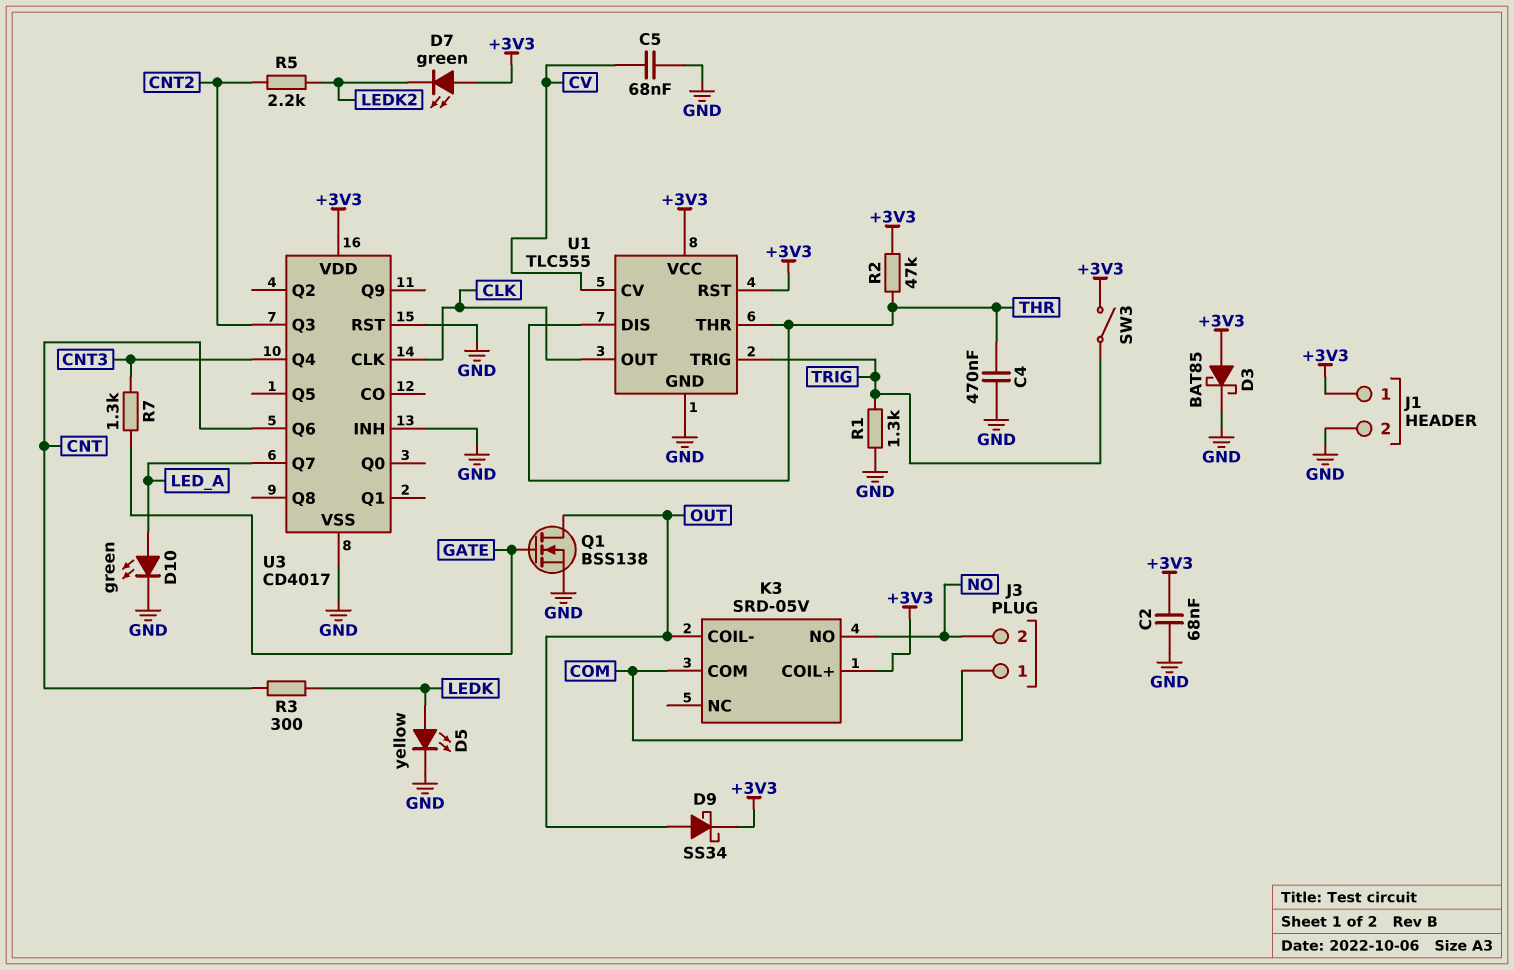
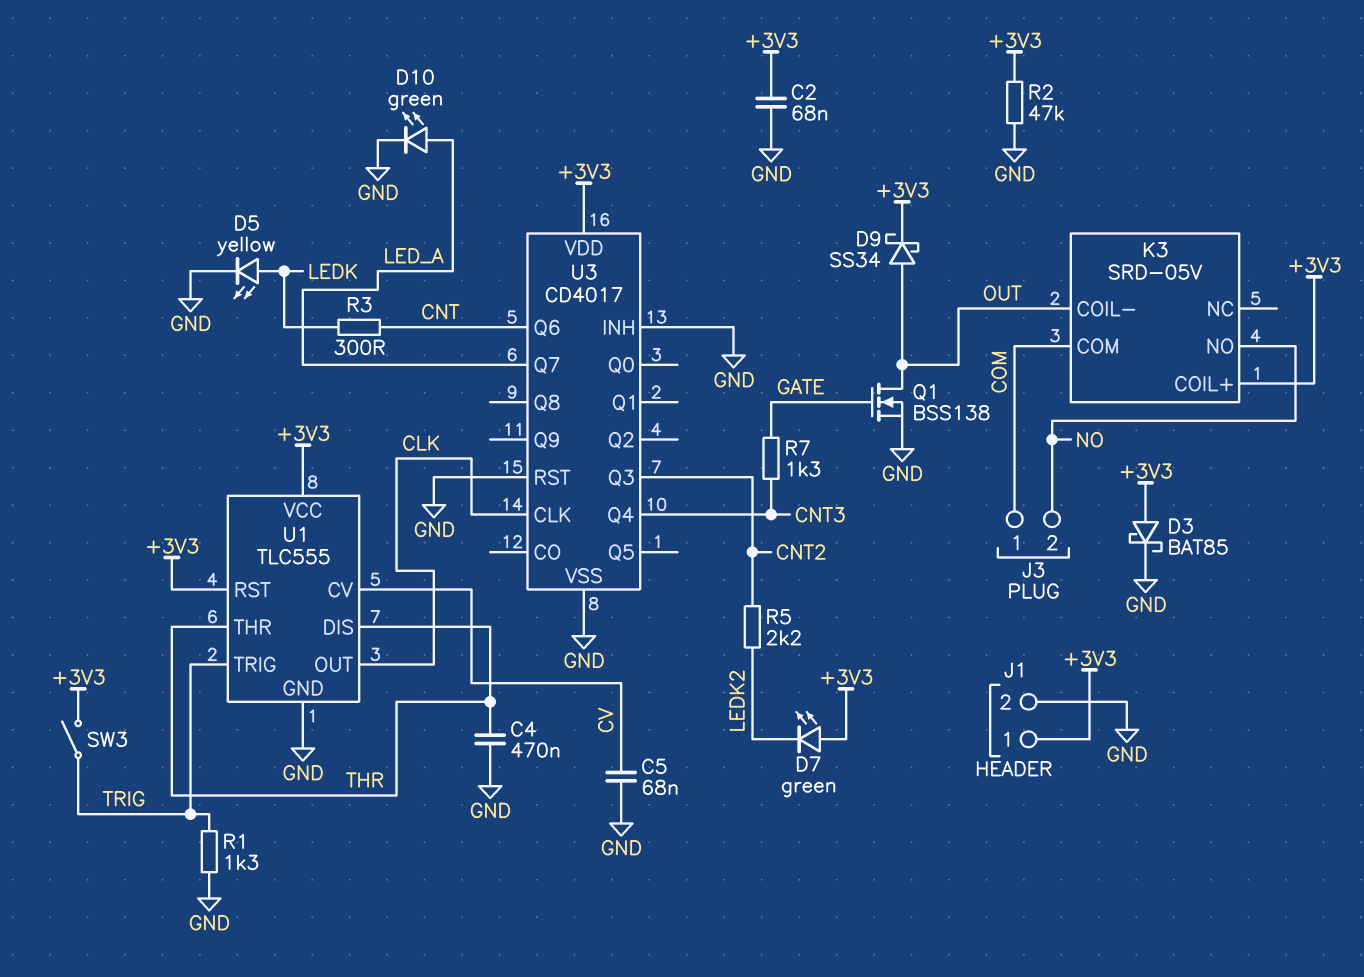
R2: 47k (+3V3, THR) -> 47k (+3V3, GND)

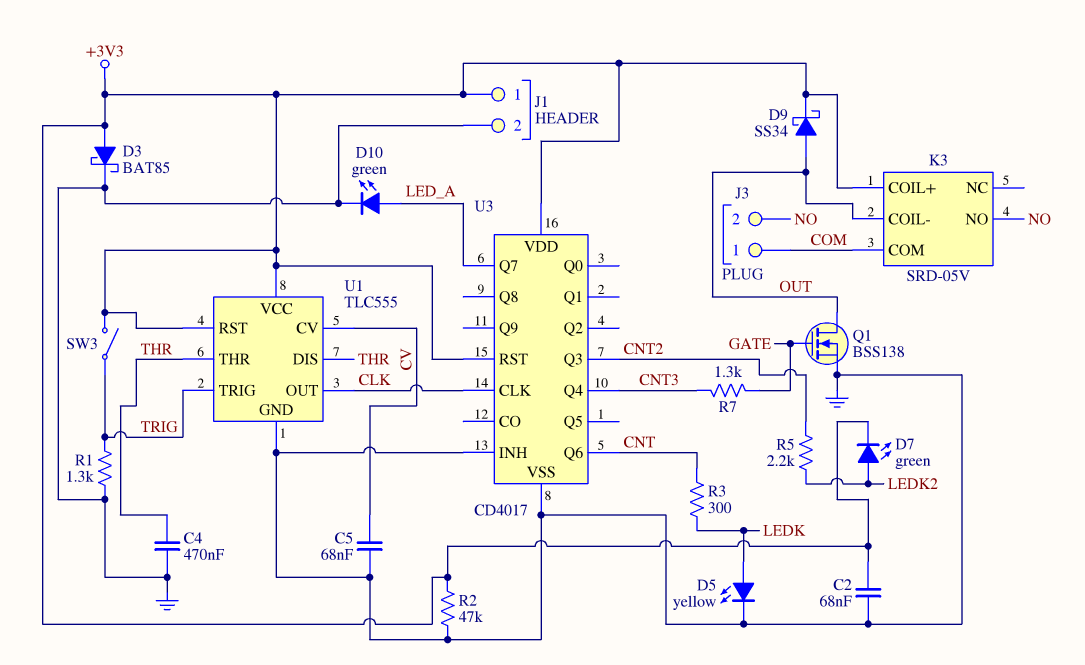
D7: LED green (A +3V3, K LEDK2) -> LED green (A LEDK2, K +3V3)
U3 pin RST: GND -> +3V3

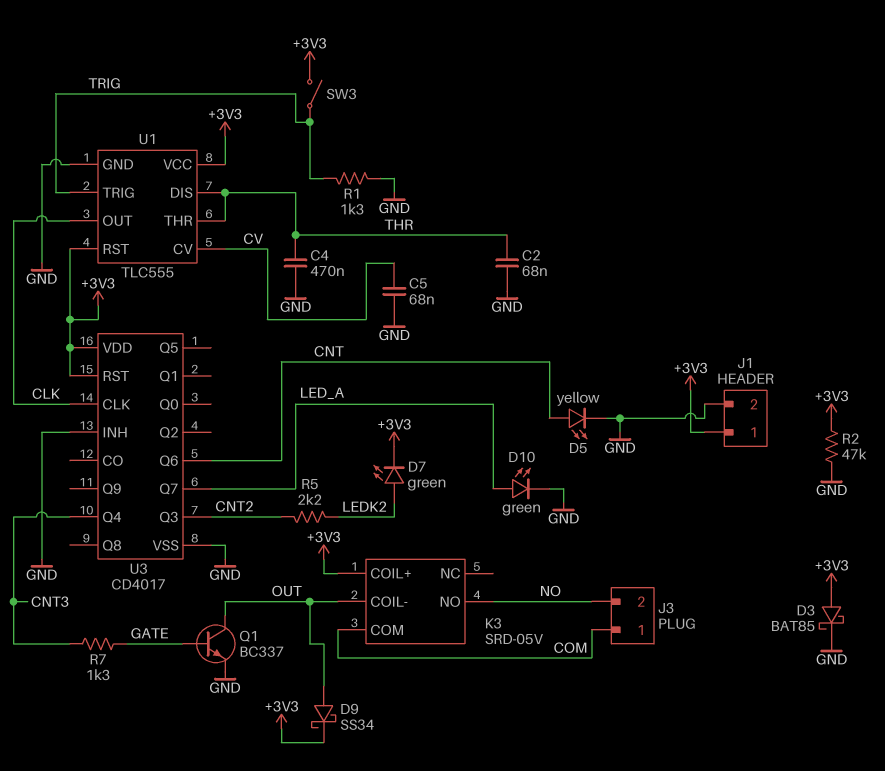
C2: 68nF (+3V3, GND) -> 68nF (GND, THR)
D5: LED yellow (A LEDK, K GND) -> LED yellow (A CNT, K GND)
Q1: NMOS BSS138 (G GATE, D OUT, S GND) -> NPN BC337 (B GATE, C OUT, E GND)
R3: 300 (CNT, LEDK) -> none

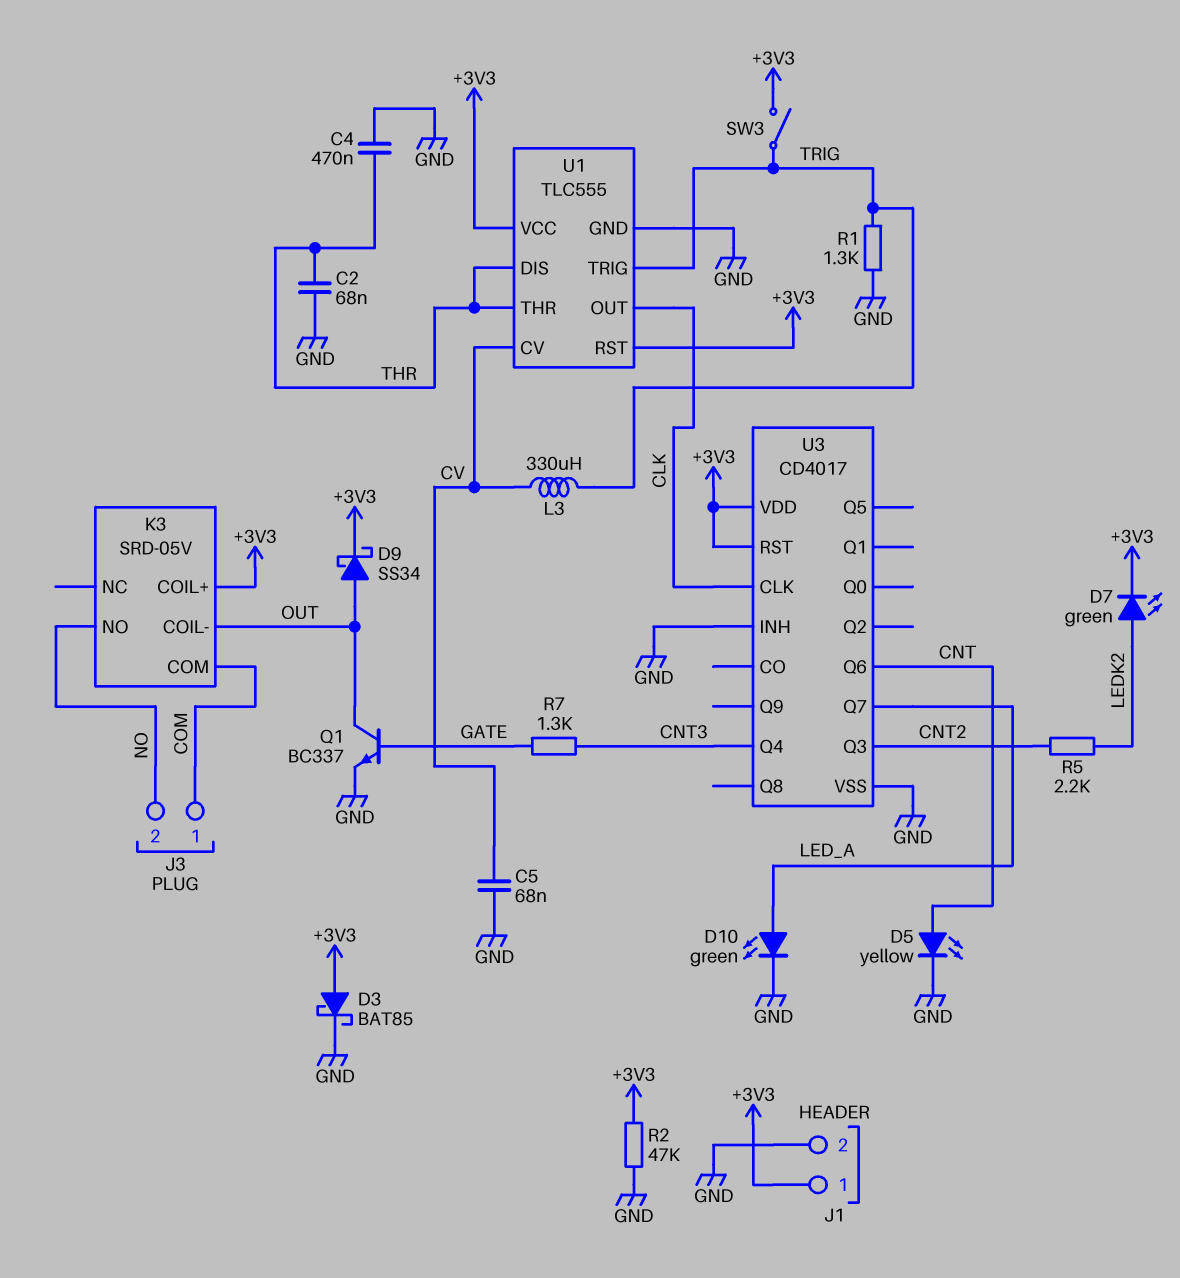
L3: none -> 330uH (CV, TRIG)

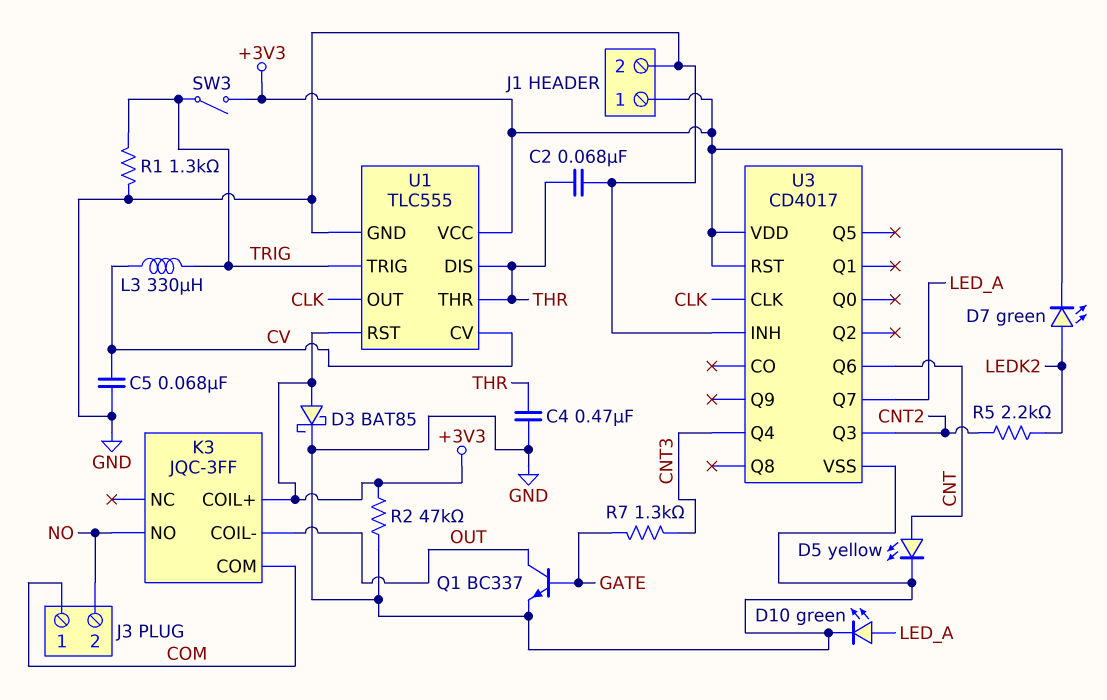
D9: schottky SS34 (A OUT, K +3V3) -> none
K3: SRD-05V -> JQC-3FF

